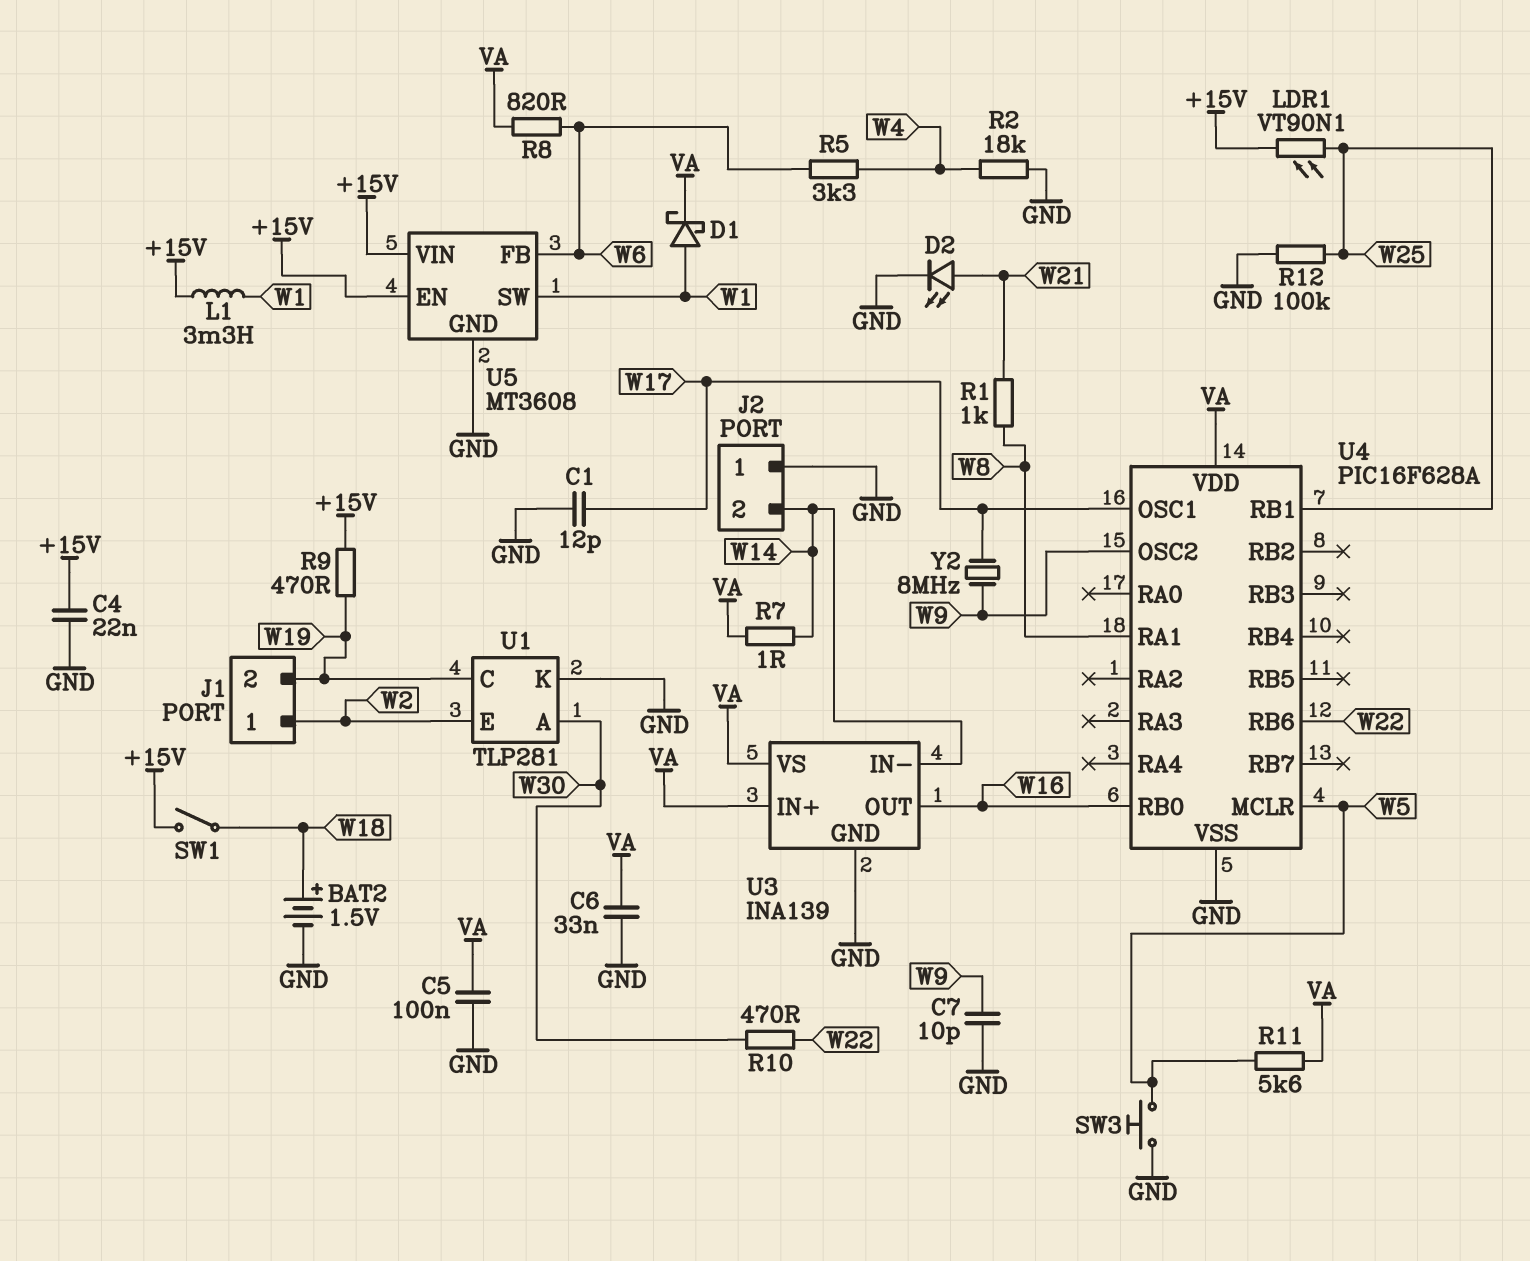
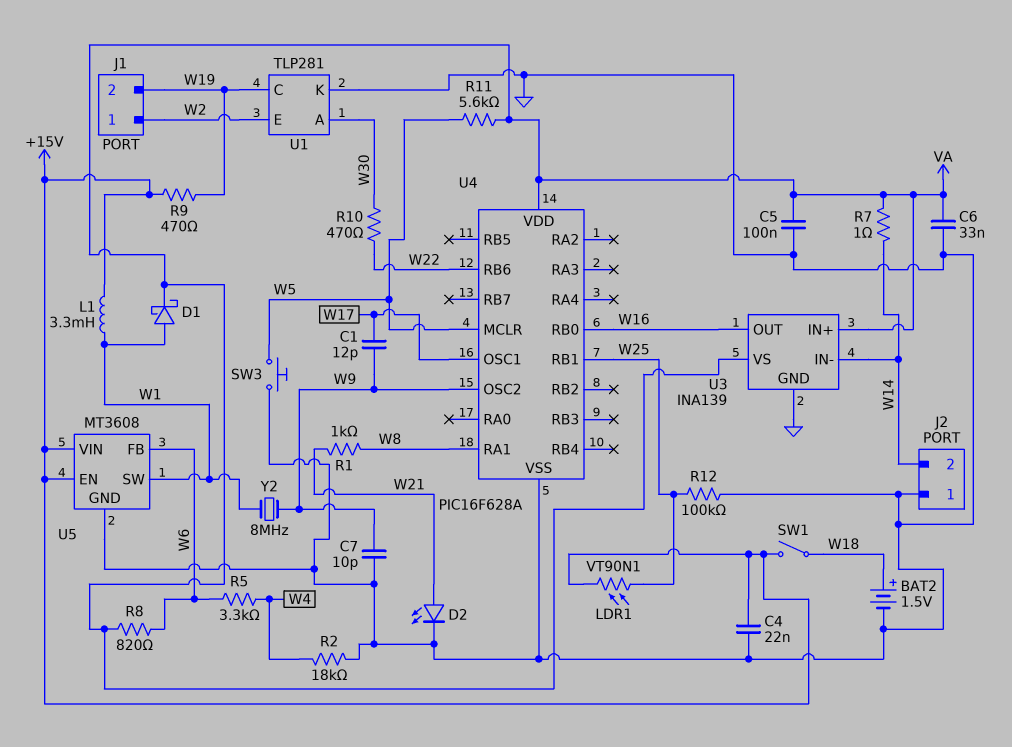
C1: 12pF (GND, W17) -> 12pF (W9, W17)
Y2: 8MHz (W9, W17) -> 8MHz (W1, W9)

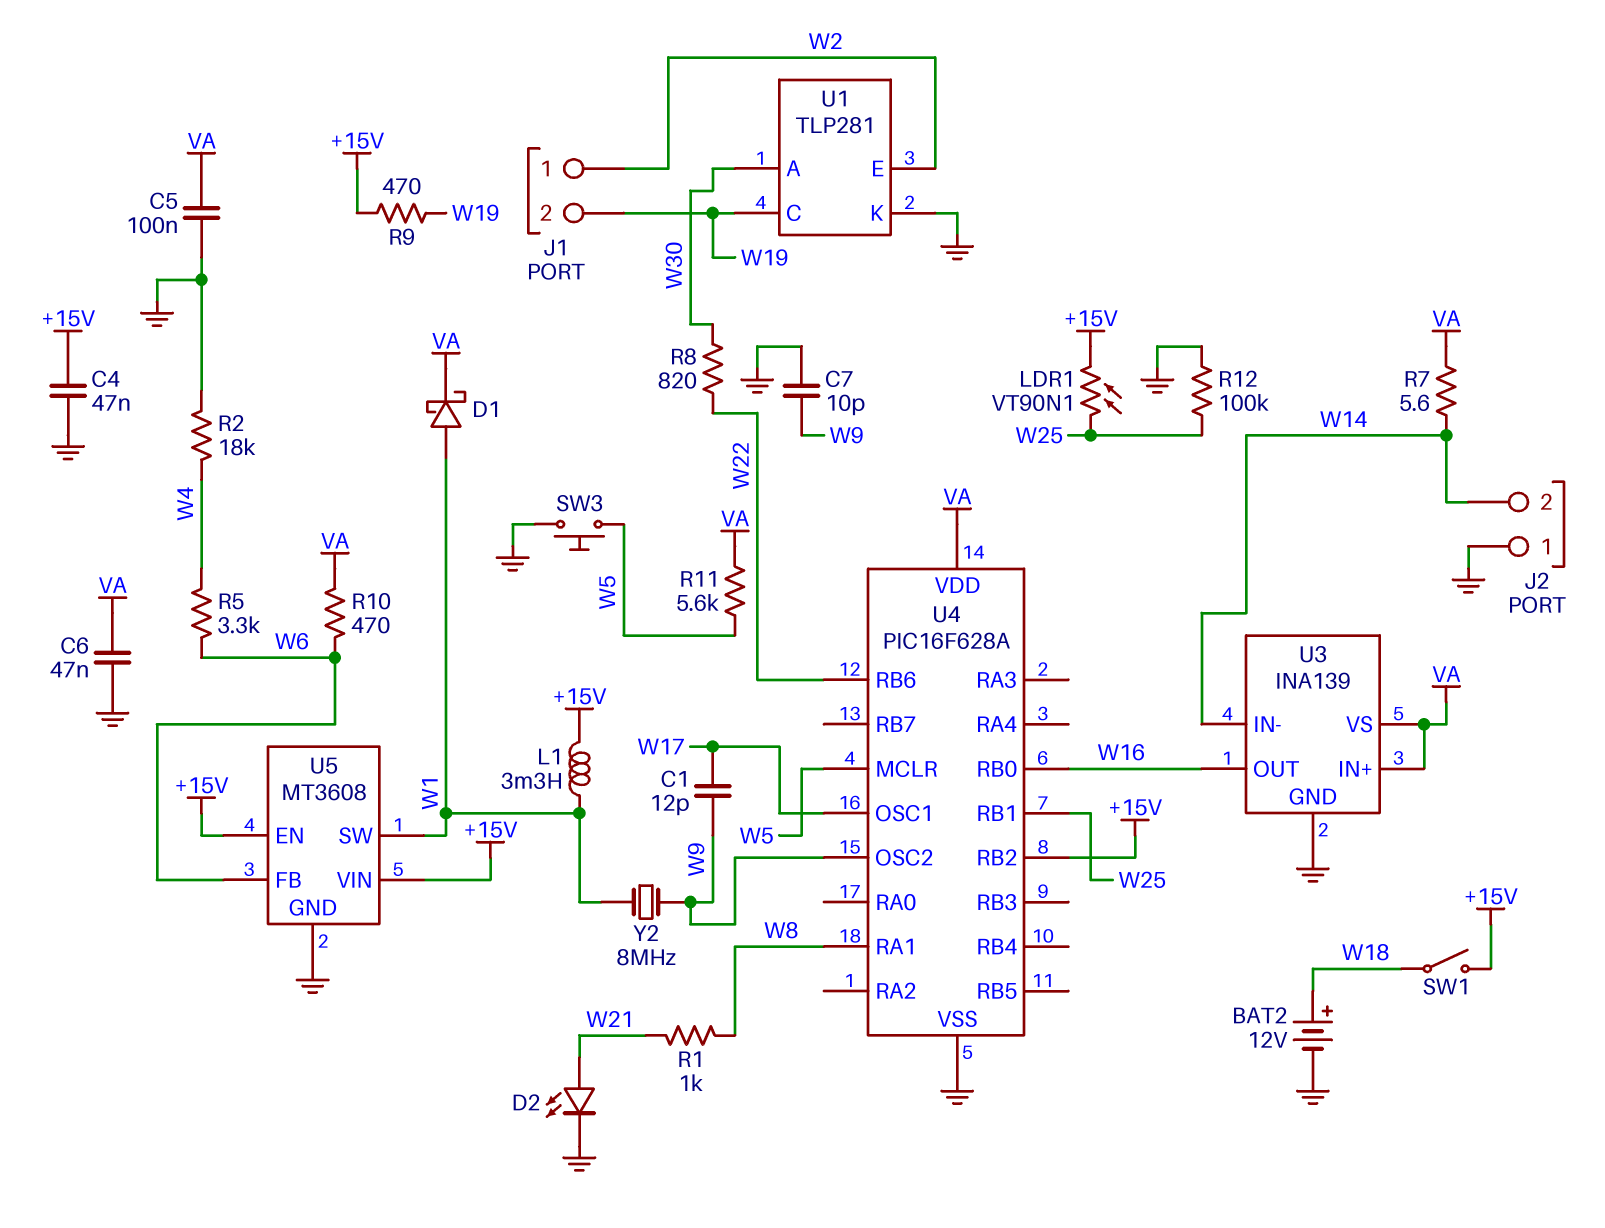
BAT2: 1.5V (plus W18, minus GND) -> 12V (plus W18, minus GND)
C4: 22nF (+15V, GND) -> 47nF (+15V, GND)
C6: 33nF (GND, VA) -> 47nF (GND, VA)
R7: 1 (VA, W14) -> 5.6 (VA, W14)
R8: 820 (VA, W6) -> 820 (W22, W30)
R10: 470 (W22, W30) -> 470 (VA, W6)
U4 pin RB2: none -> +15V

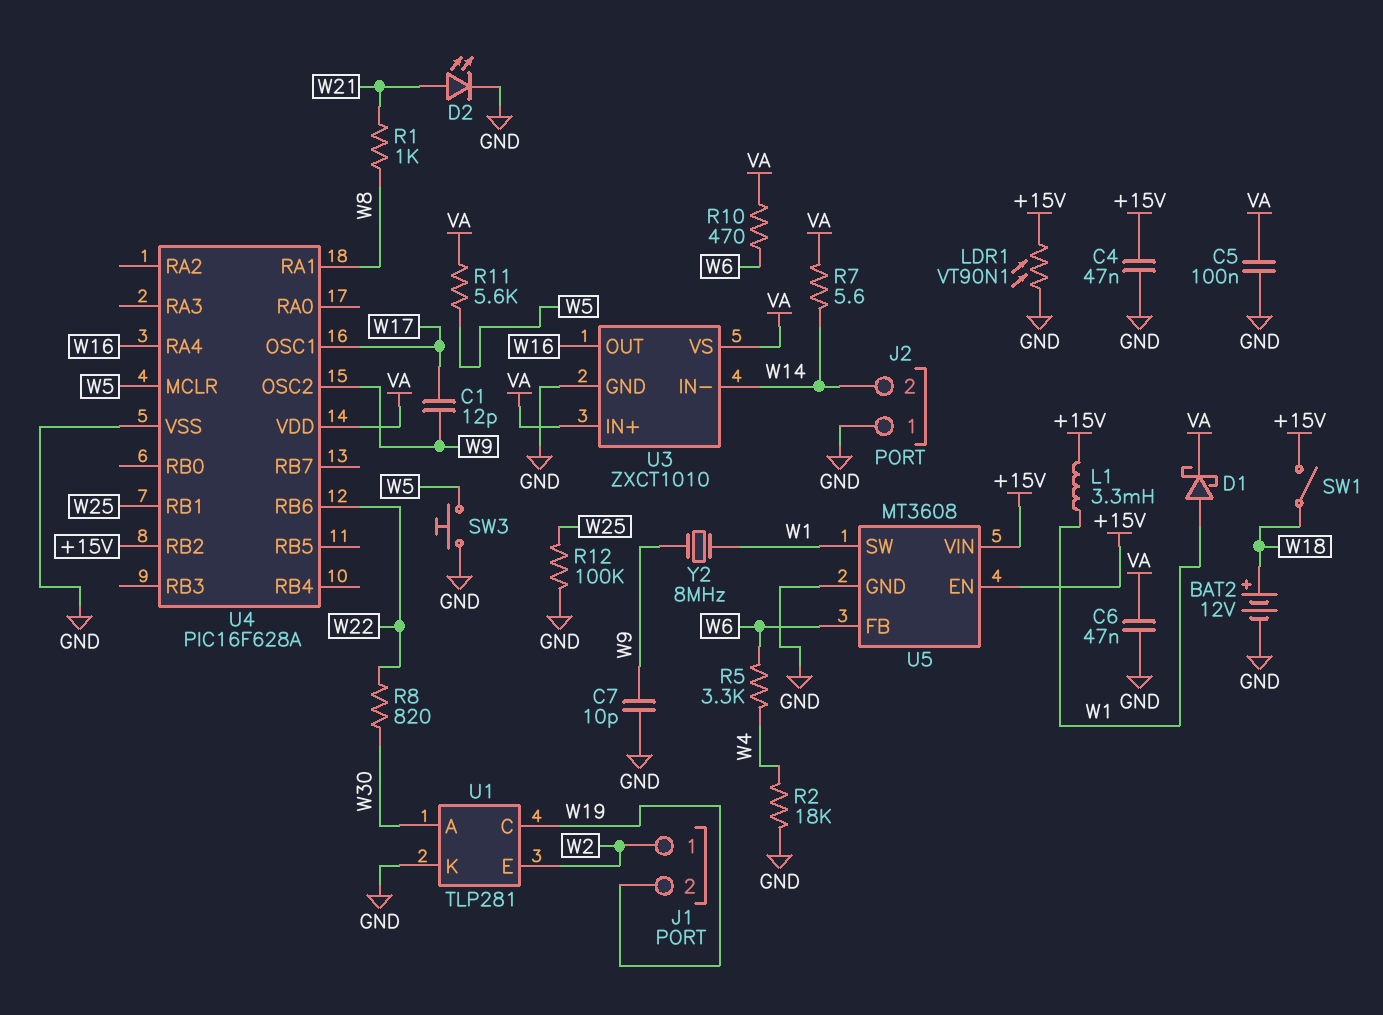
LDR1: VT90N1 (+15V, W25) -> VT90N1 (+15V, GND)
R9: 470 (+15V, W19) -> none
U3: INA139 -> ZXCT1010
U4 pin RA4: none -> W16
U4 pin RB0: W16 -> none

